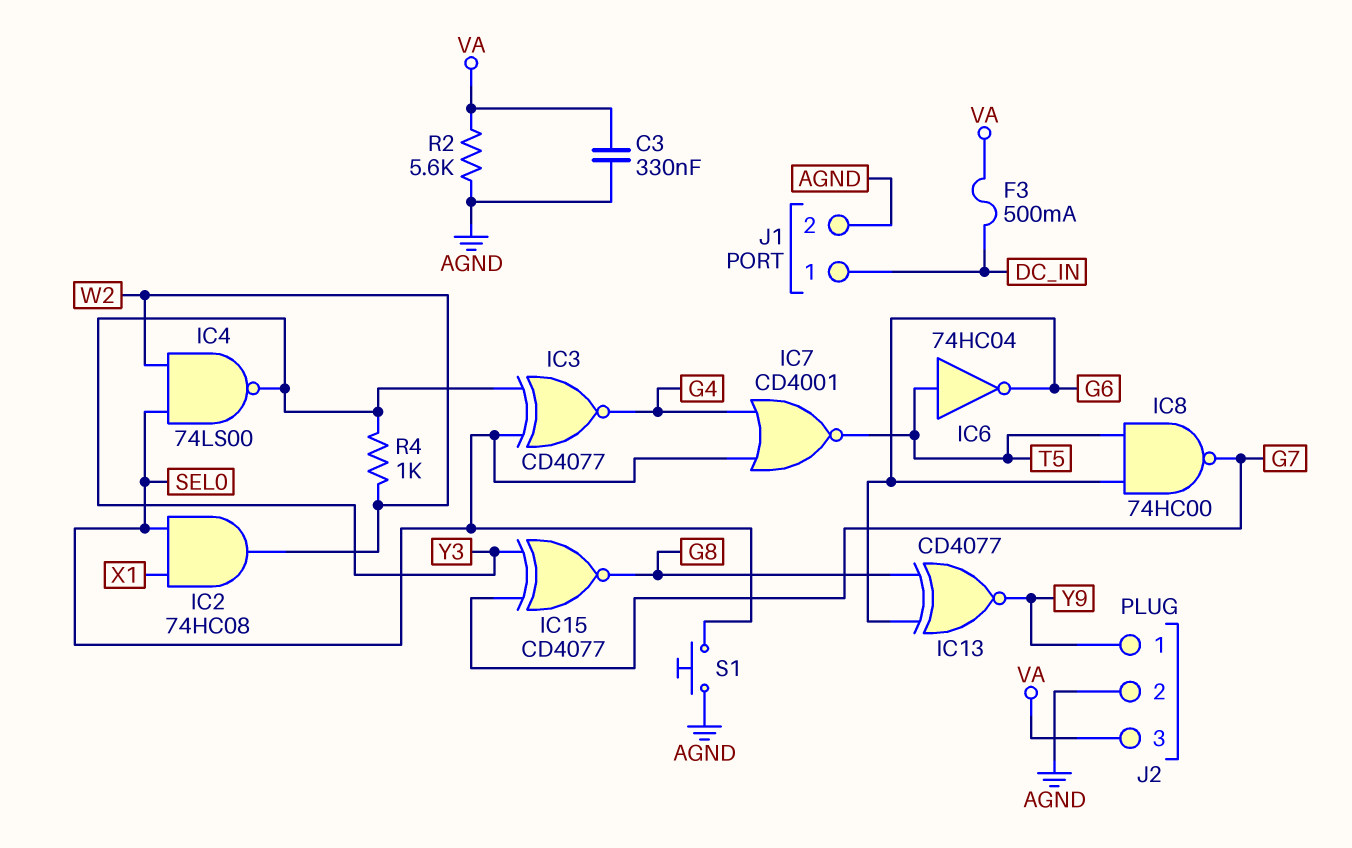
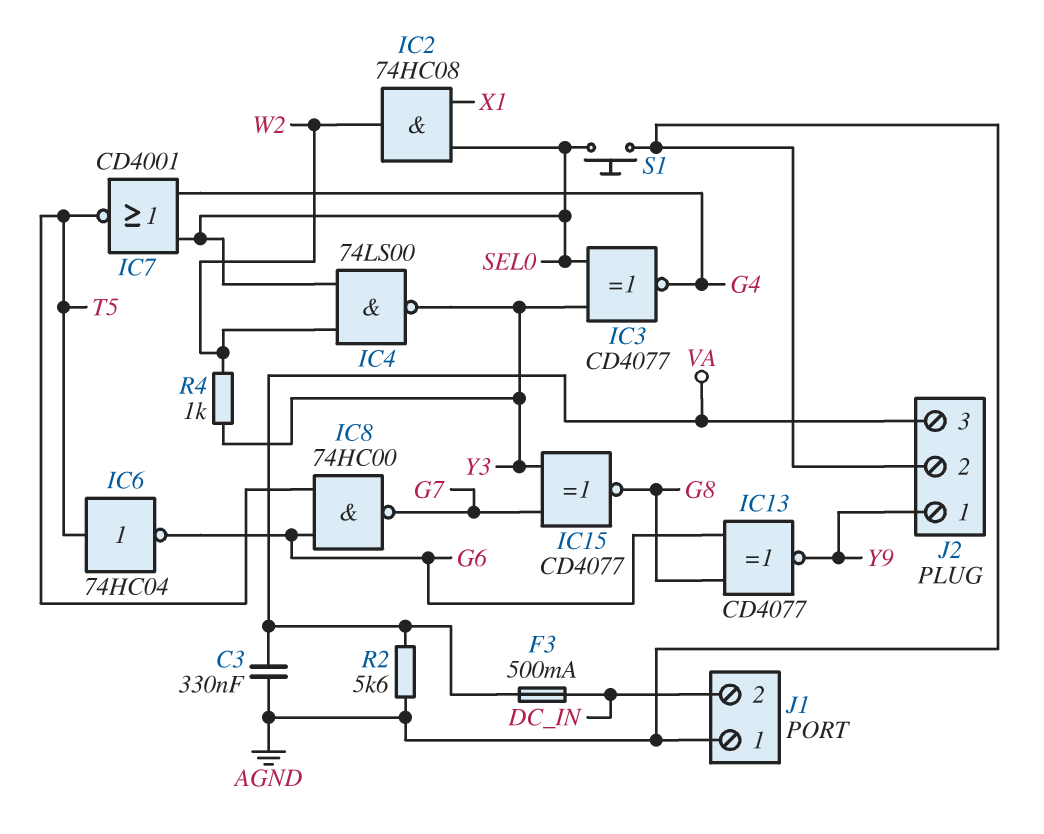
J1 pin 1: DC_IN -> AGND
J1 pin 2: AGND -> DC_IN

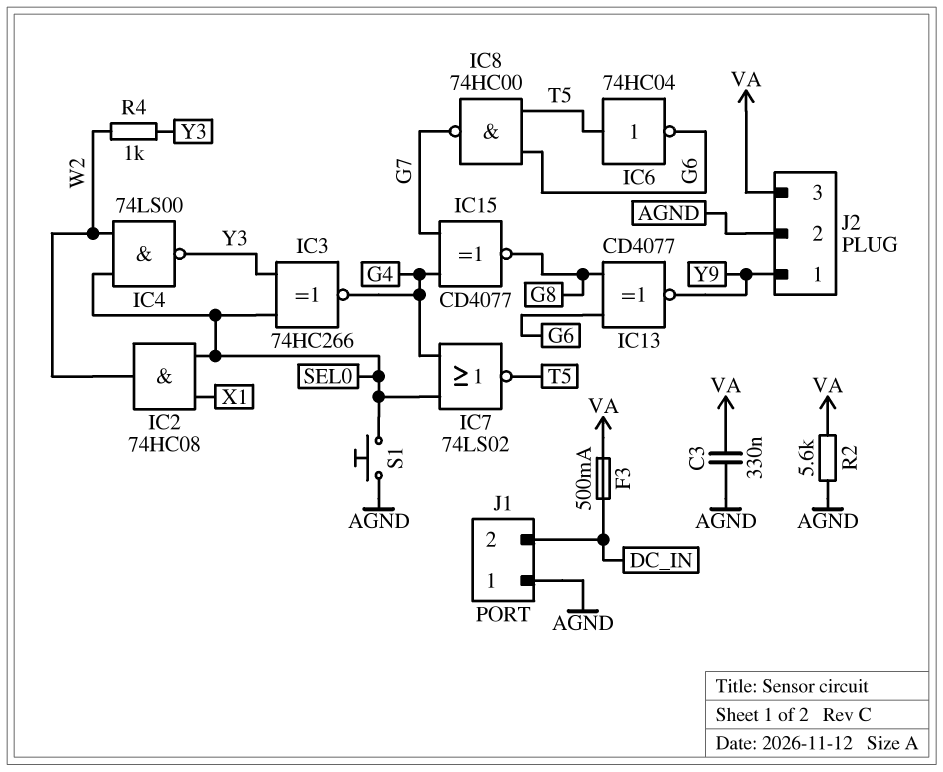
IC3: XNOR CD4077 (in SEL0, in Y3, out G4) -> XNOR 74HC266 (in SEL0, in Y3, out G4)
IC7: NOR CD4001 (in G4, in SEL0, out T5) -> NOR 74LS02 (in G4, in SEL0, out T5)
IC15: XNOR CD4077 (in G7, in Y3, out G8) -> XNOR CD4077 (in G4, in G7, out G8)

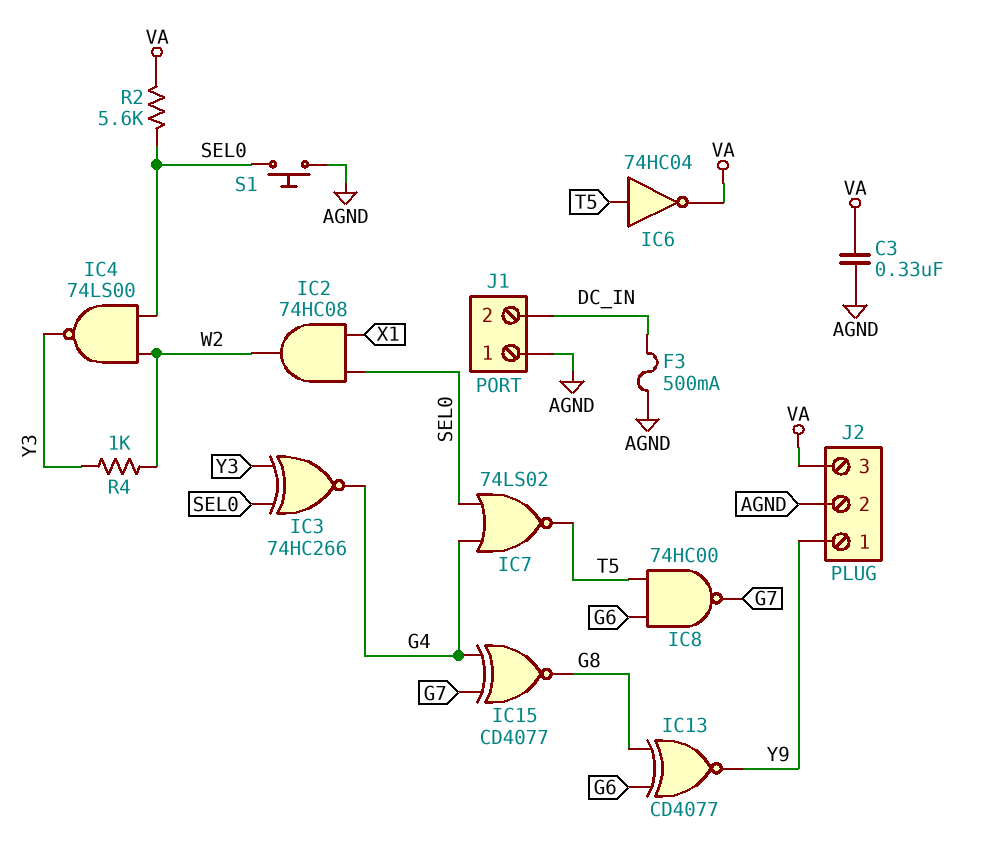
F3: 500mA (DC_IN, VA) -> 500mA (AGND, DC_IN)
IC6: NOT 74HC04 (in T5, out G6) -> NOT 74HC04 (in T5, out VA)
R2: 5.6k (AGND, VA) -> 5.6k (SEL0, VA)

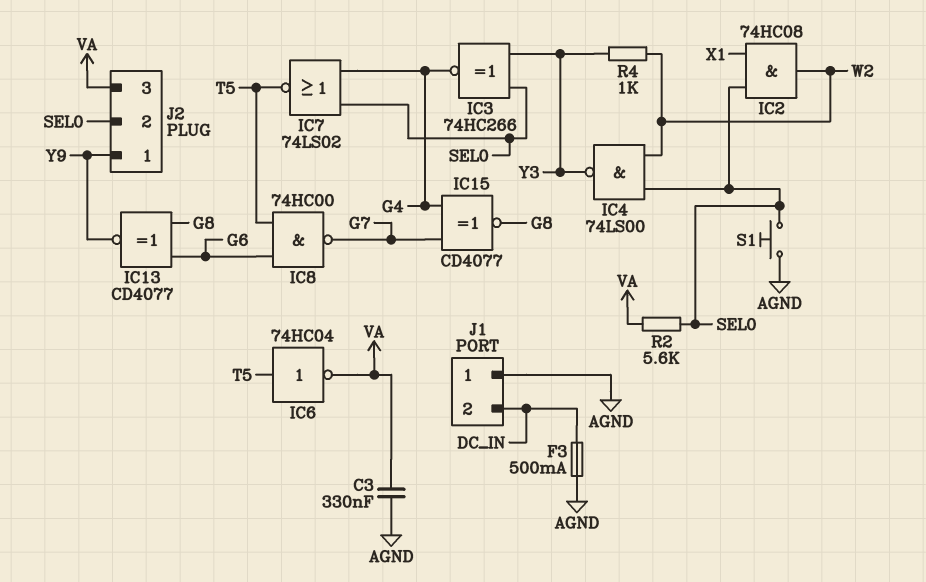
J2 pin 2: AGND -> SEL0

